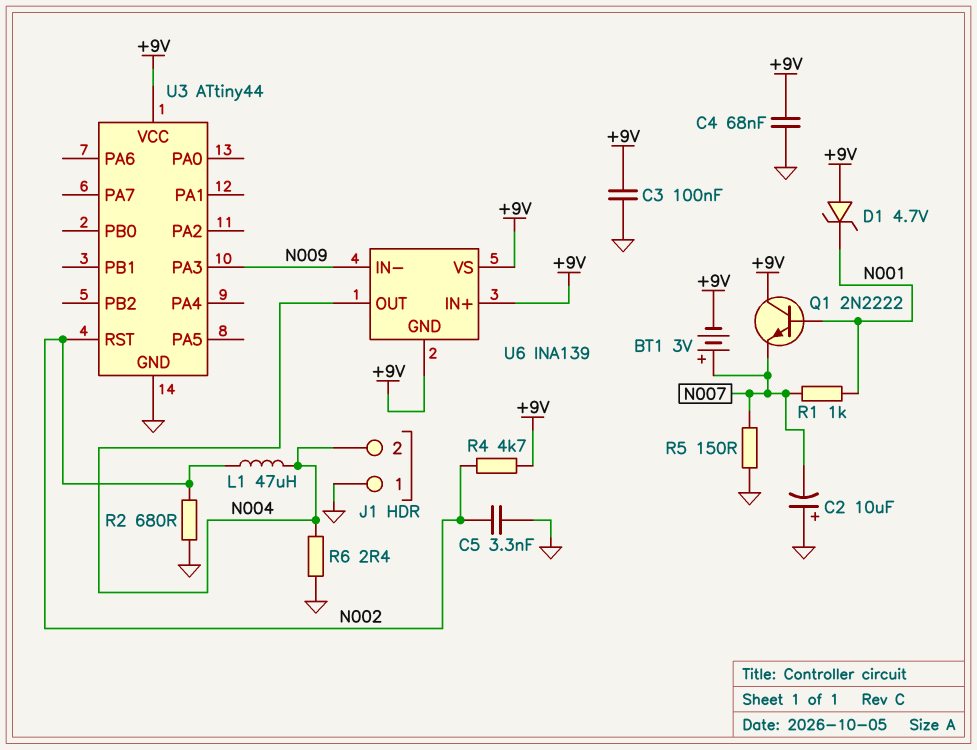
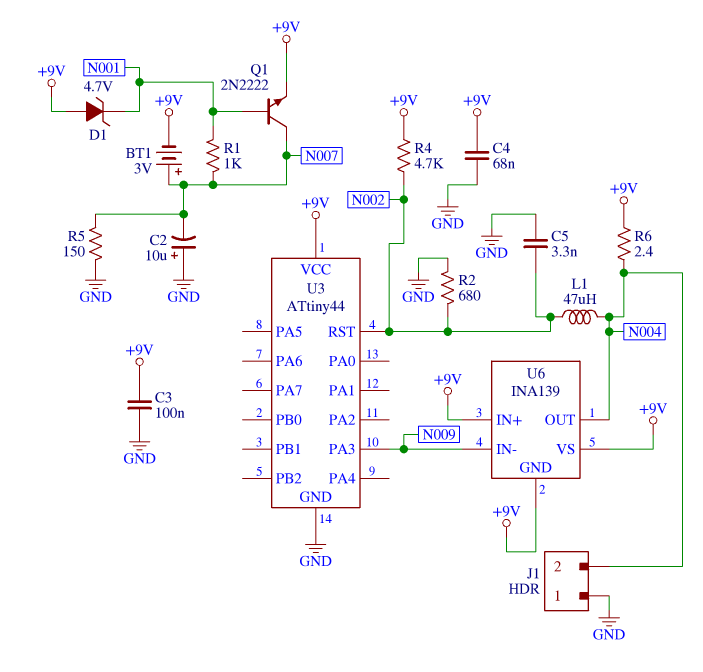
Q1: NPN 2N2222 (B N001, C +9V, E N007) -> NPN 2N2222 (B N001, C N007, E +9V)
R6: 2.4 (GND, N004) -> 2.4 (+9V, N004)

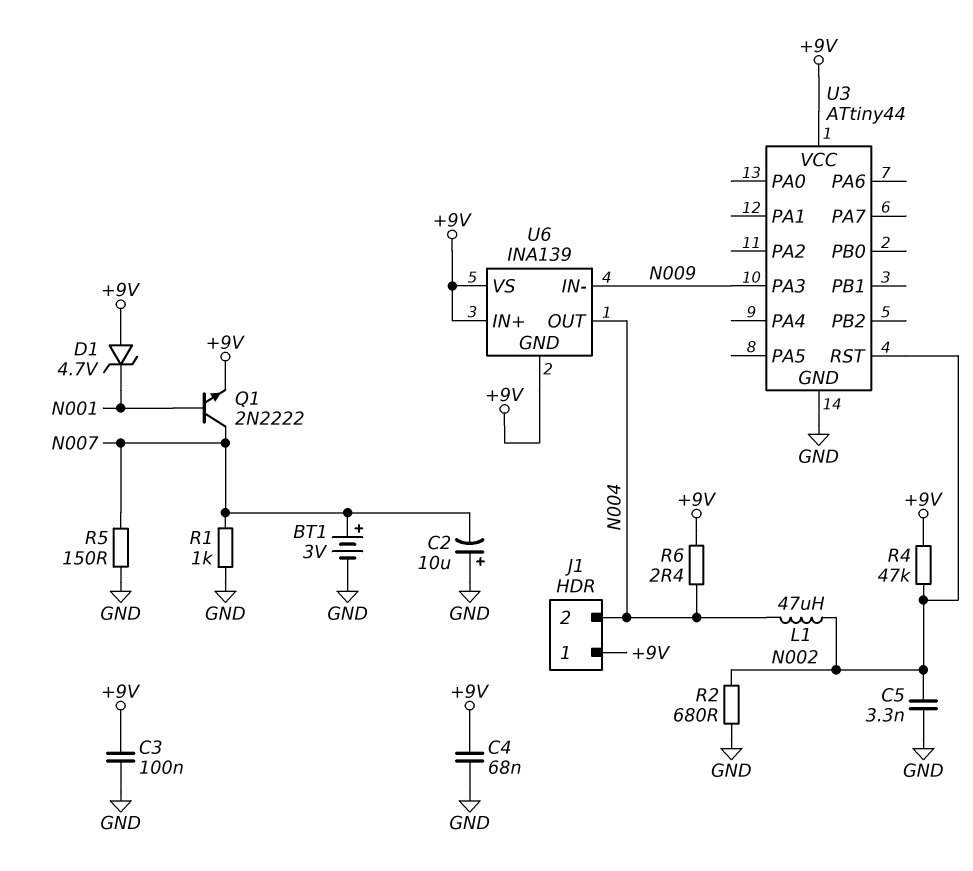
BT1: 3V (plus N007, minus +9V) -> 3V (plus N007, minus GND)
J1 pin 1: GND -> +9V
R1: 1k (N001, N007) -> 1k (GND, N007)
R4: 4.7k (+9V, N002) -> 47k (+9V, N002)

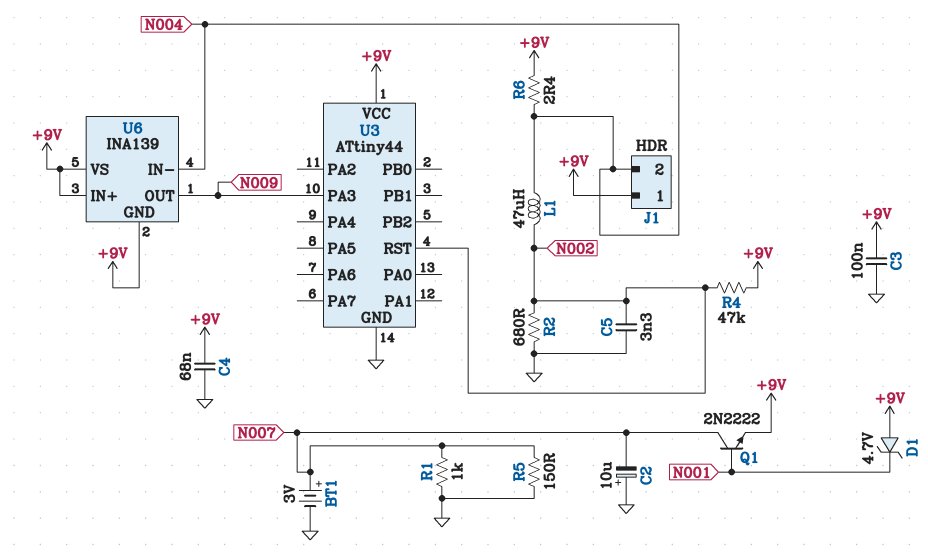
U6 pin IN-: N009 -> N004
U6 pin OUT: N004 -> N009

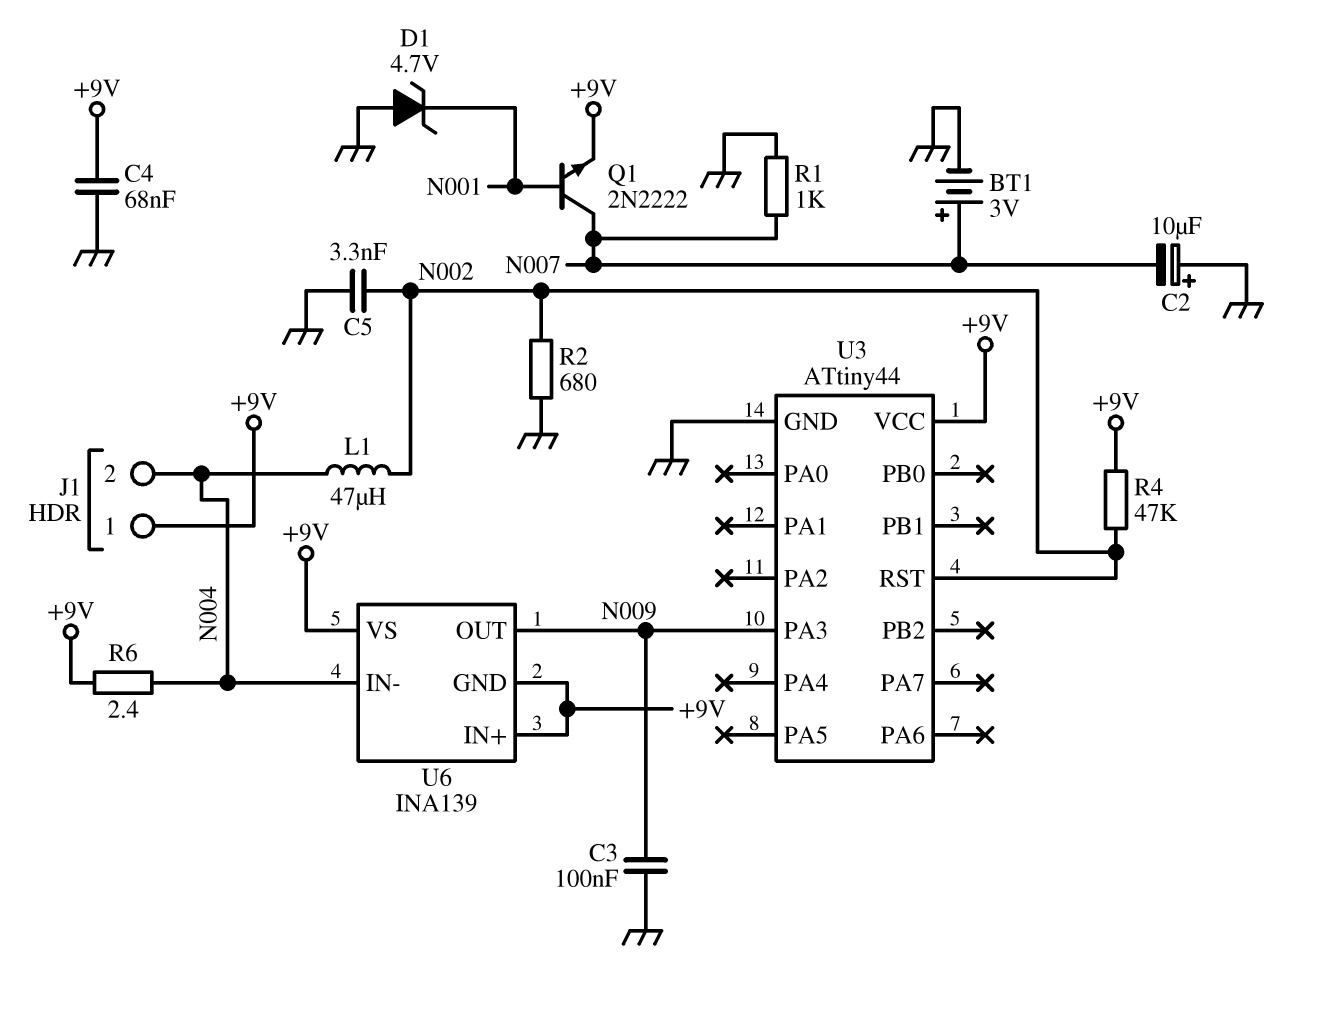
C3: 100nF (+9V, GND) -> 100nF (GND, N009)
D1: zener 4.7V (A +9V, K N001) -> zener 4.7V (A GND, K N001)
R5: 150 (GND, N007) -> none

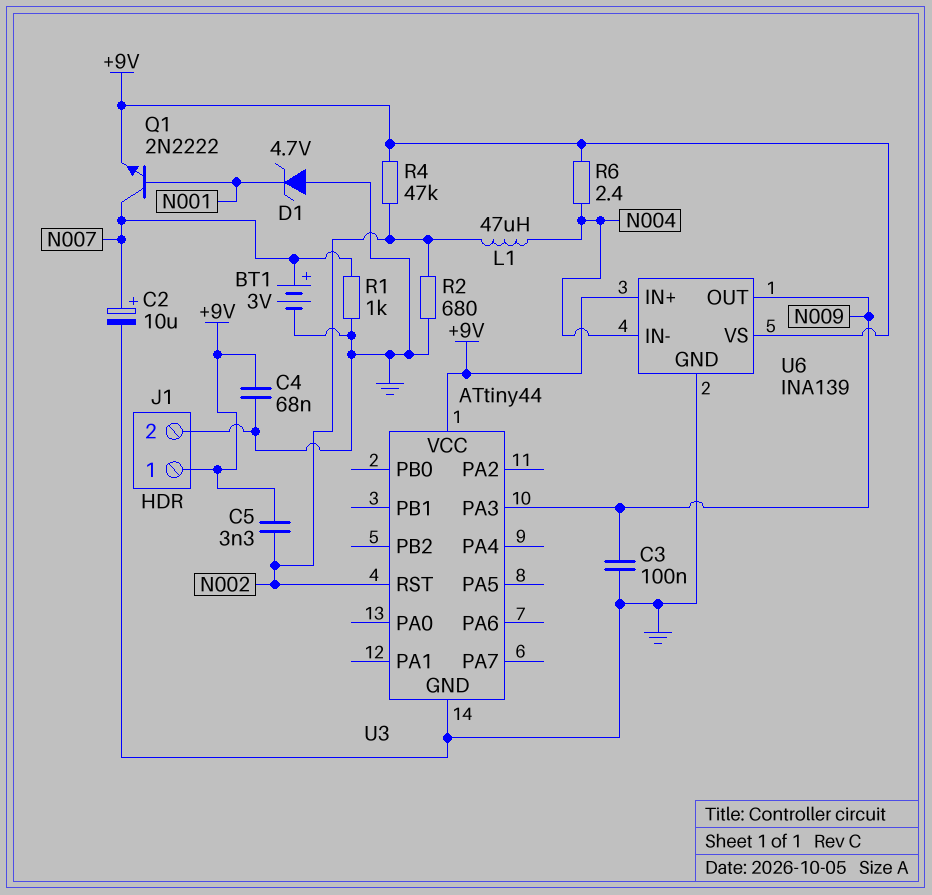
C2: 10uF (plus GND, minus N007) -> 10uF (plus N007, minus GND)
C5: 3.3nF (GND, N002) -> 3.3nF (+9V, N002)
J1 pin 2: N004 -> GND
U6 pin GND: +9V -> GND

